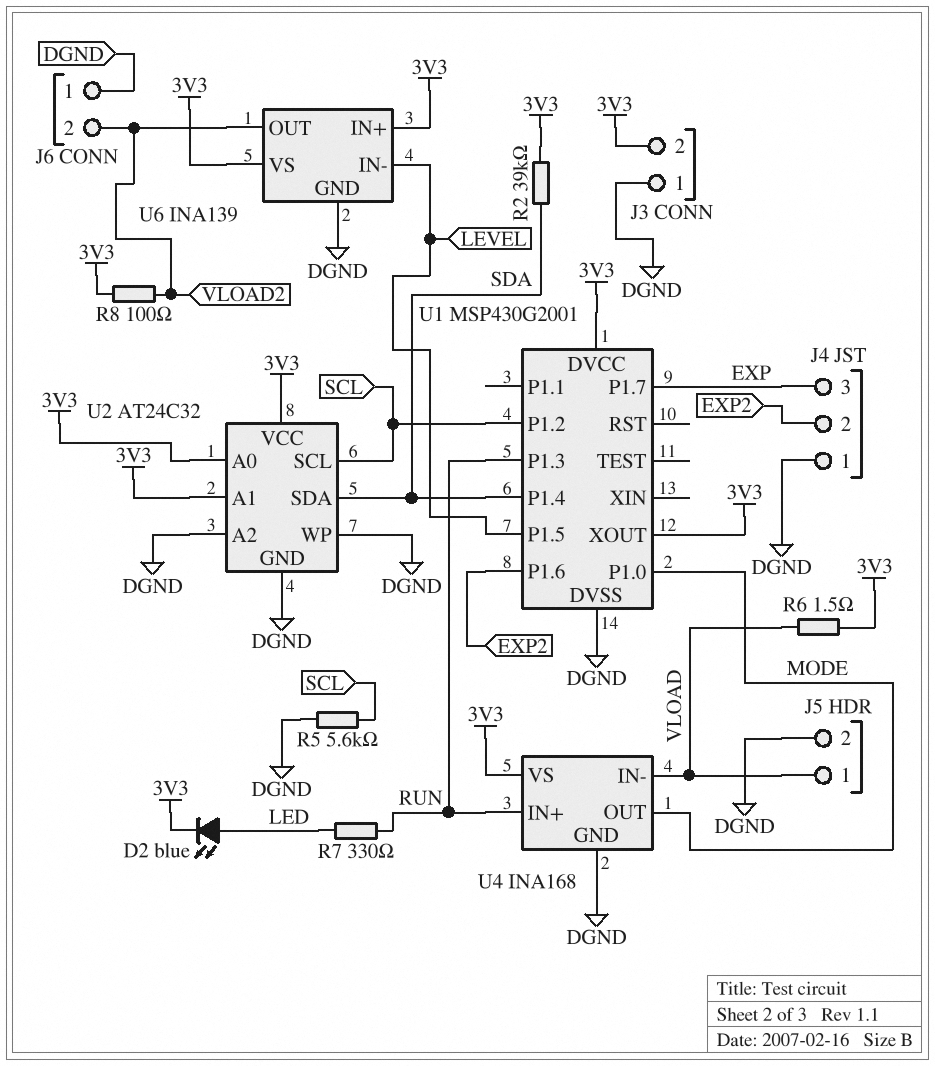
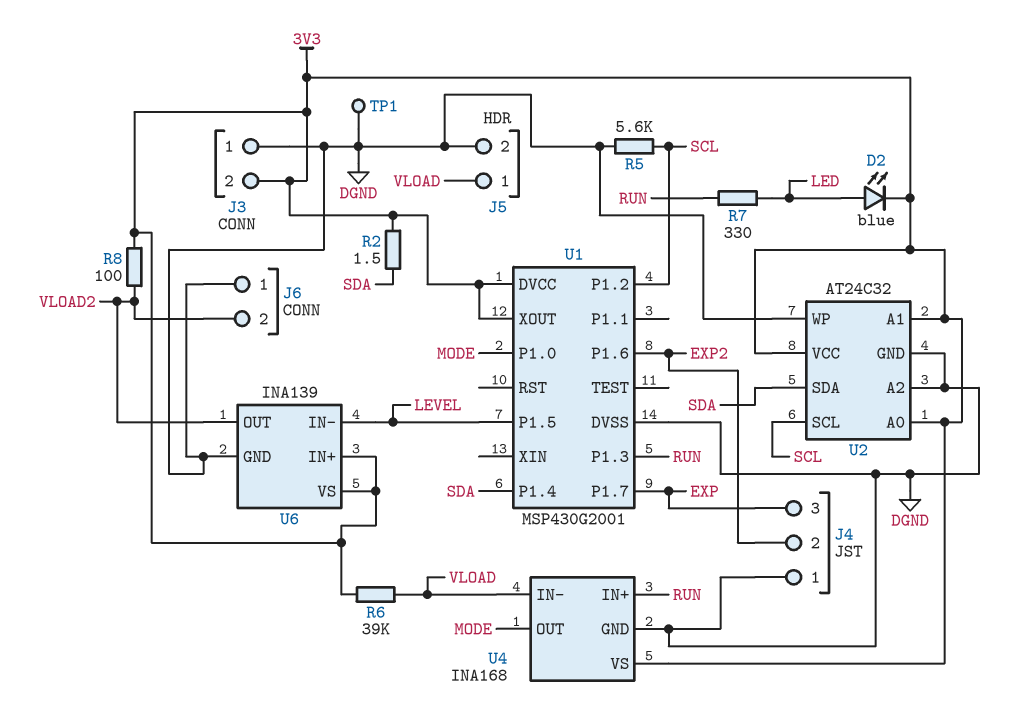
R2: 39k (3V3, SDA) -> 1.5 (3V3, SDA)
R6: 1.5 (3V3, VLOAD) -> 39k (3V3, VLOAD)
TP1: none -> test point (DGND)

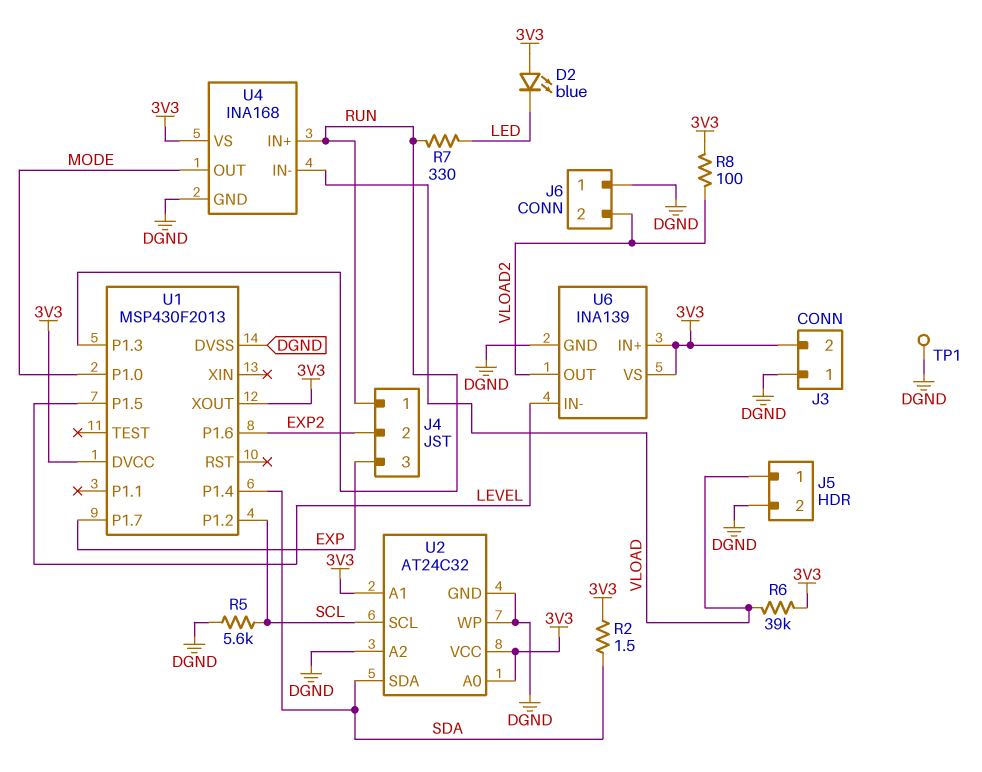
D2: LED blue (A LED, K 3V3) -> LED blue (A 3V3, K LED)
J4 pin 1: DGND -> RUN
U1: MSP430G2001 -> MSP430F2013

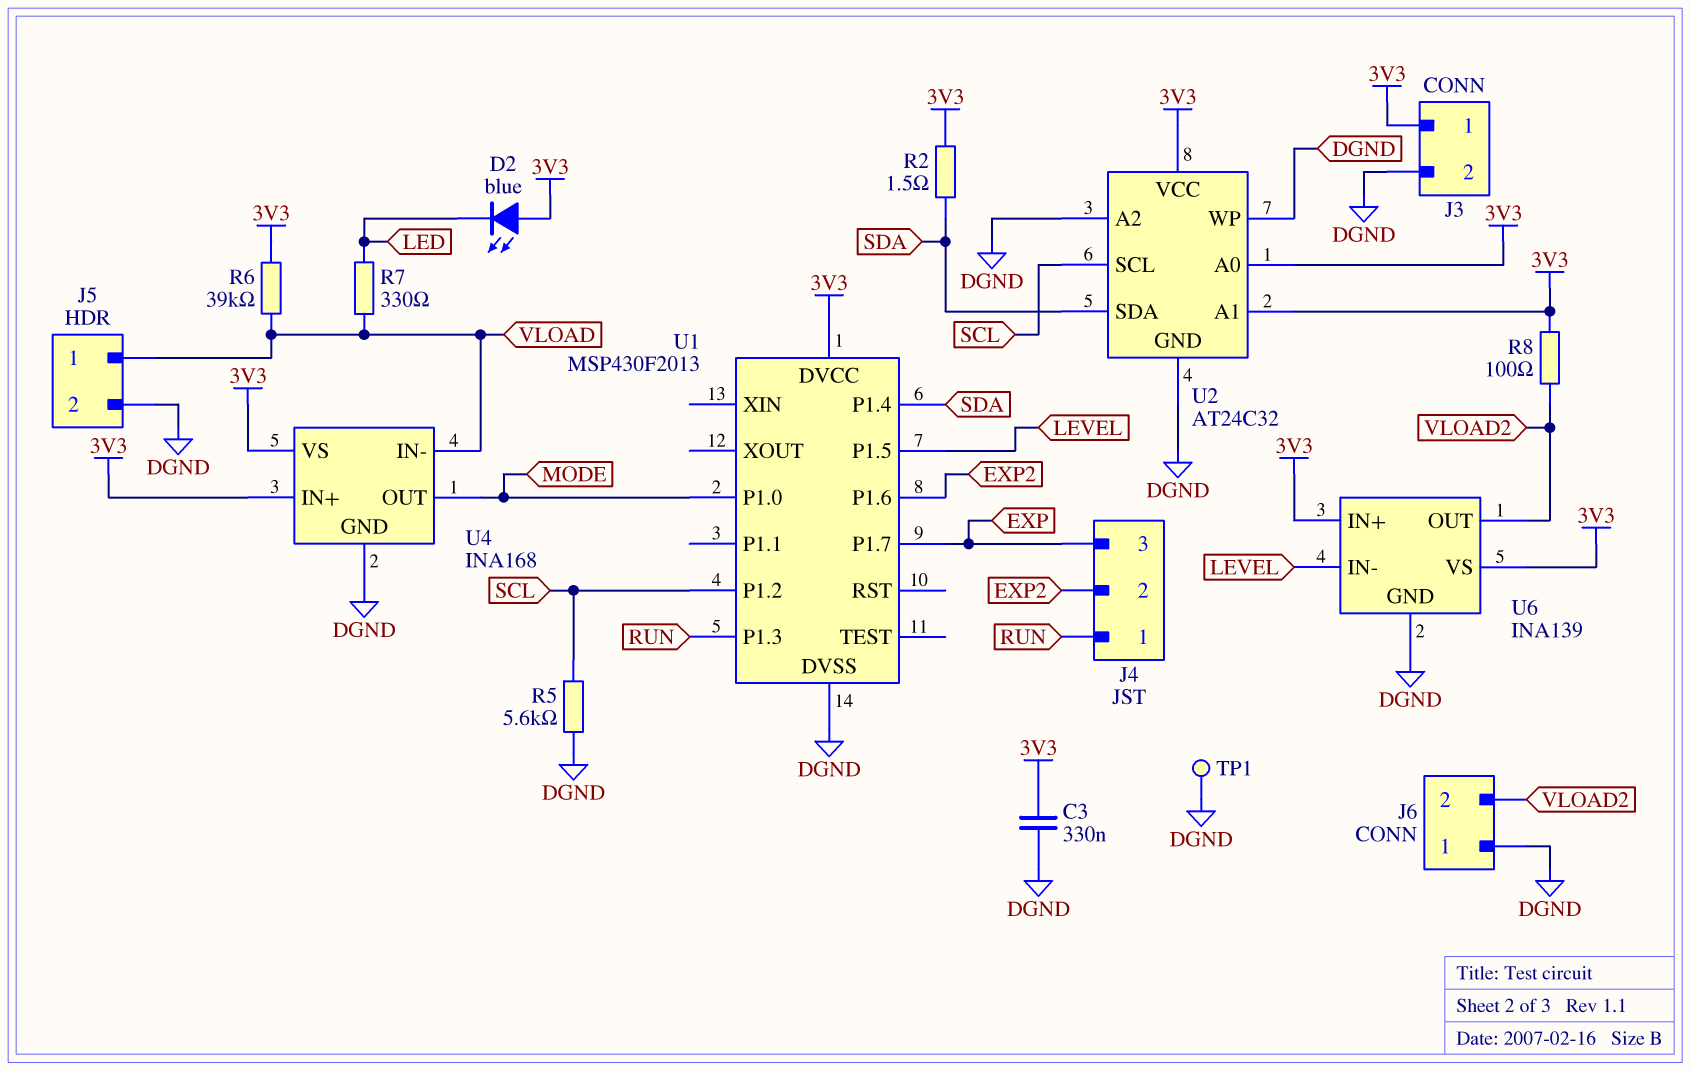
C3: none -> 330nF (3V3, DGND)
J3 pin 1: DGND -> 3V3
J3 pin 2: 3V3 -> DGND
R7: 330 (LED, RUN) -> 330 (LED, VLOAD)
U1 pin XOUT: 3V3 -> none
U4 pin IN+: RUN -> 3V3

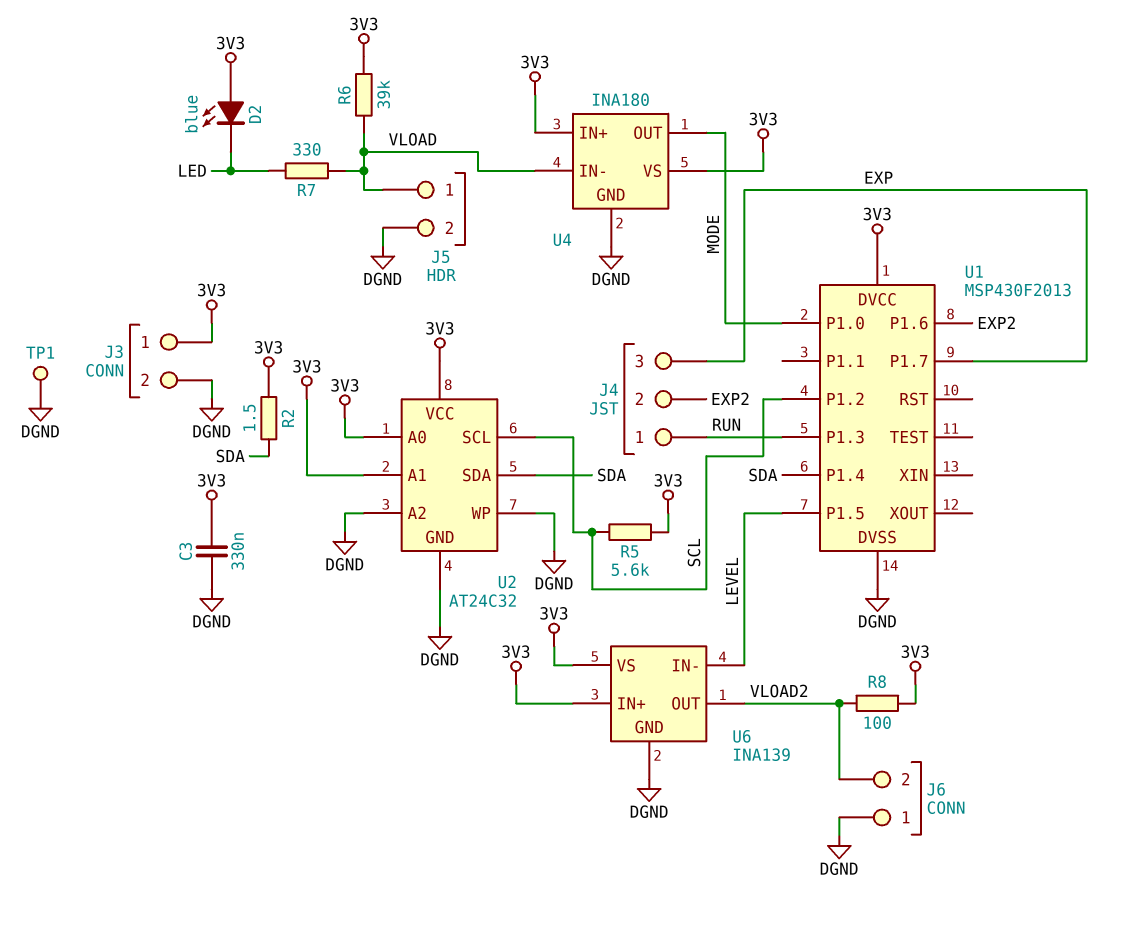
R5: 5.6k (DGND, SCL) -> 5.6k (3V3, SCL)
U4: INA168 -> INA180

